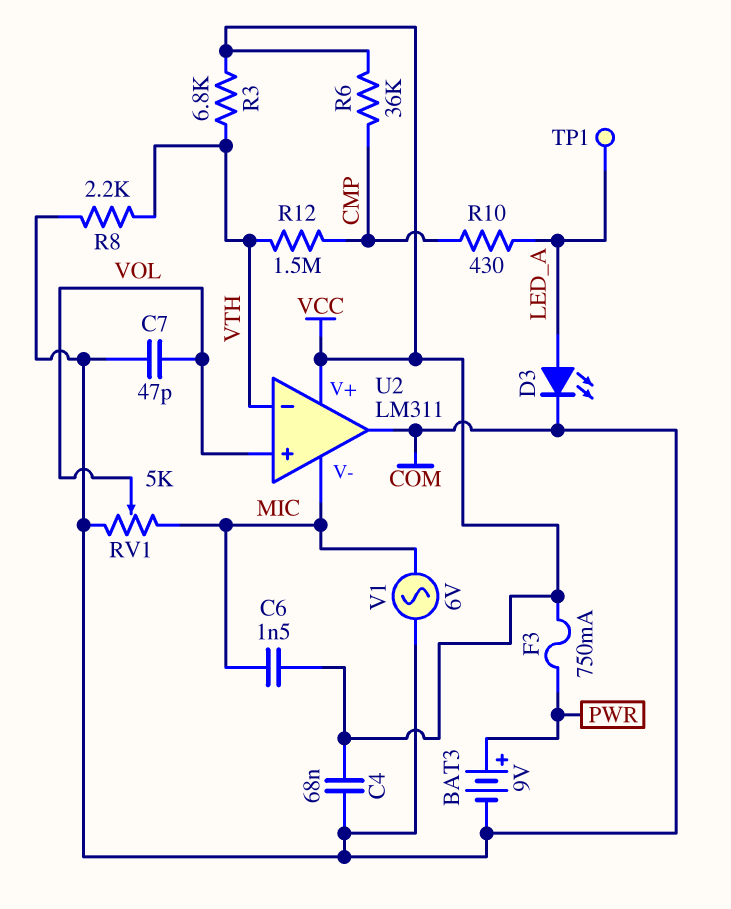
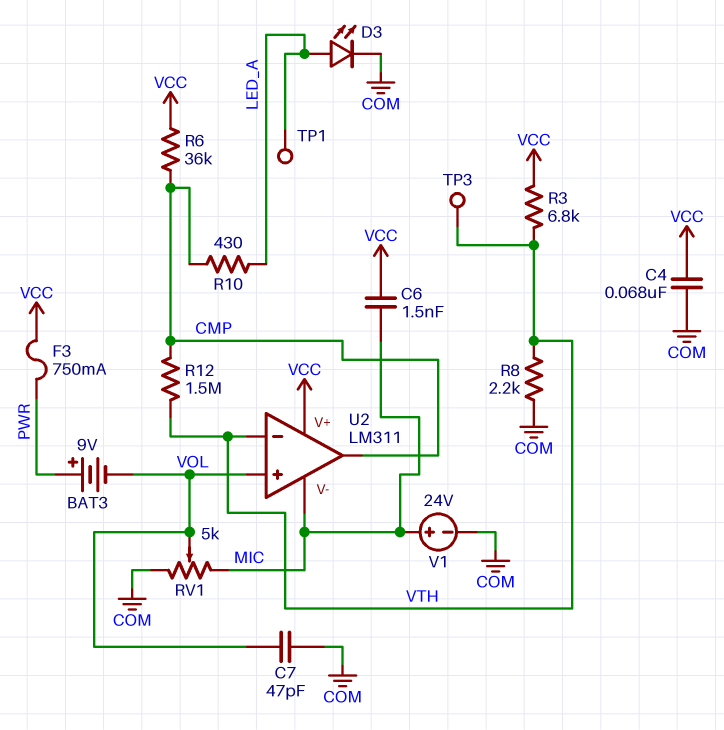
BAT3: 9V (plus PWR, minus COM) -> 9V (plus PWR, minus VOL)
TP3: none -> test point (VTH)
U2 pin out: COM -> CMP
V1: AC 6V (COM, MIC) -> 24V (plus MIC, minus COM)

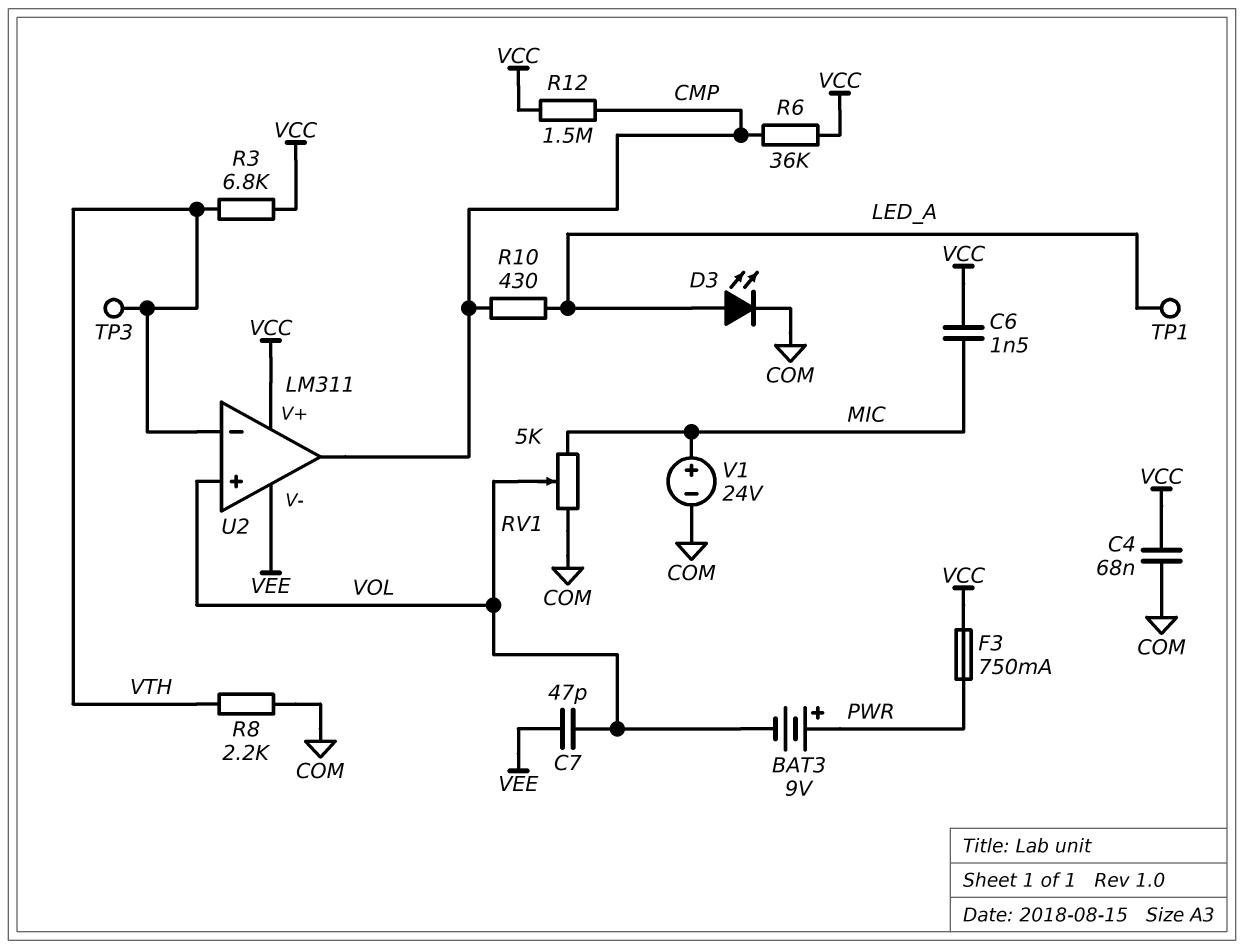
C7: 47pF (COM, VOL) -> 47pF (VEE, VOL)
R12: 1.5M (CMP, VTH) -> 1.5M (CMP, VCC)
U2 pin V-: MIC -> VEE

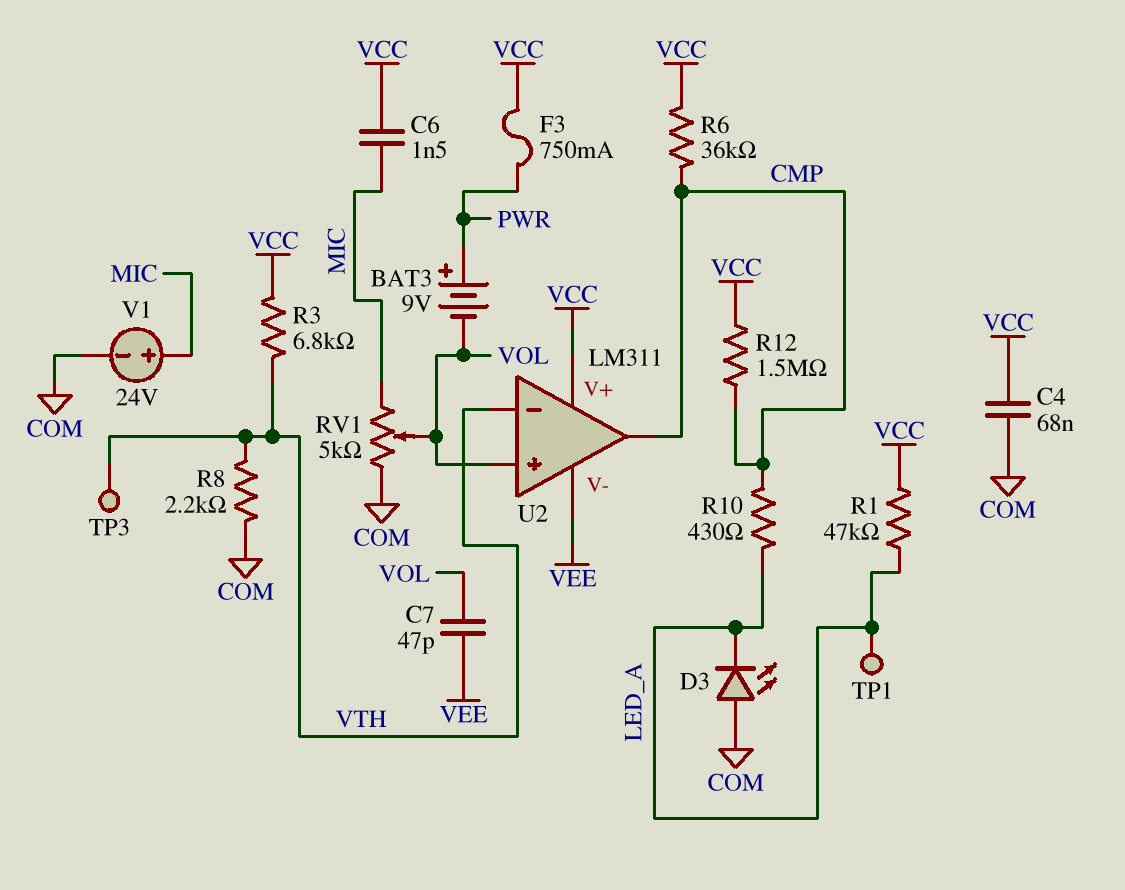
D3: LED (A LED_A, K COM) -> LED (A COM, K LED_A)
R1: none -> 47k (LED_A, VCC)

